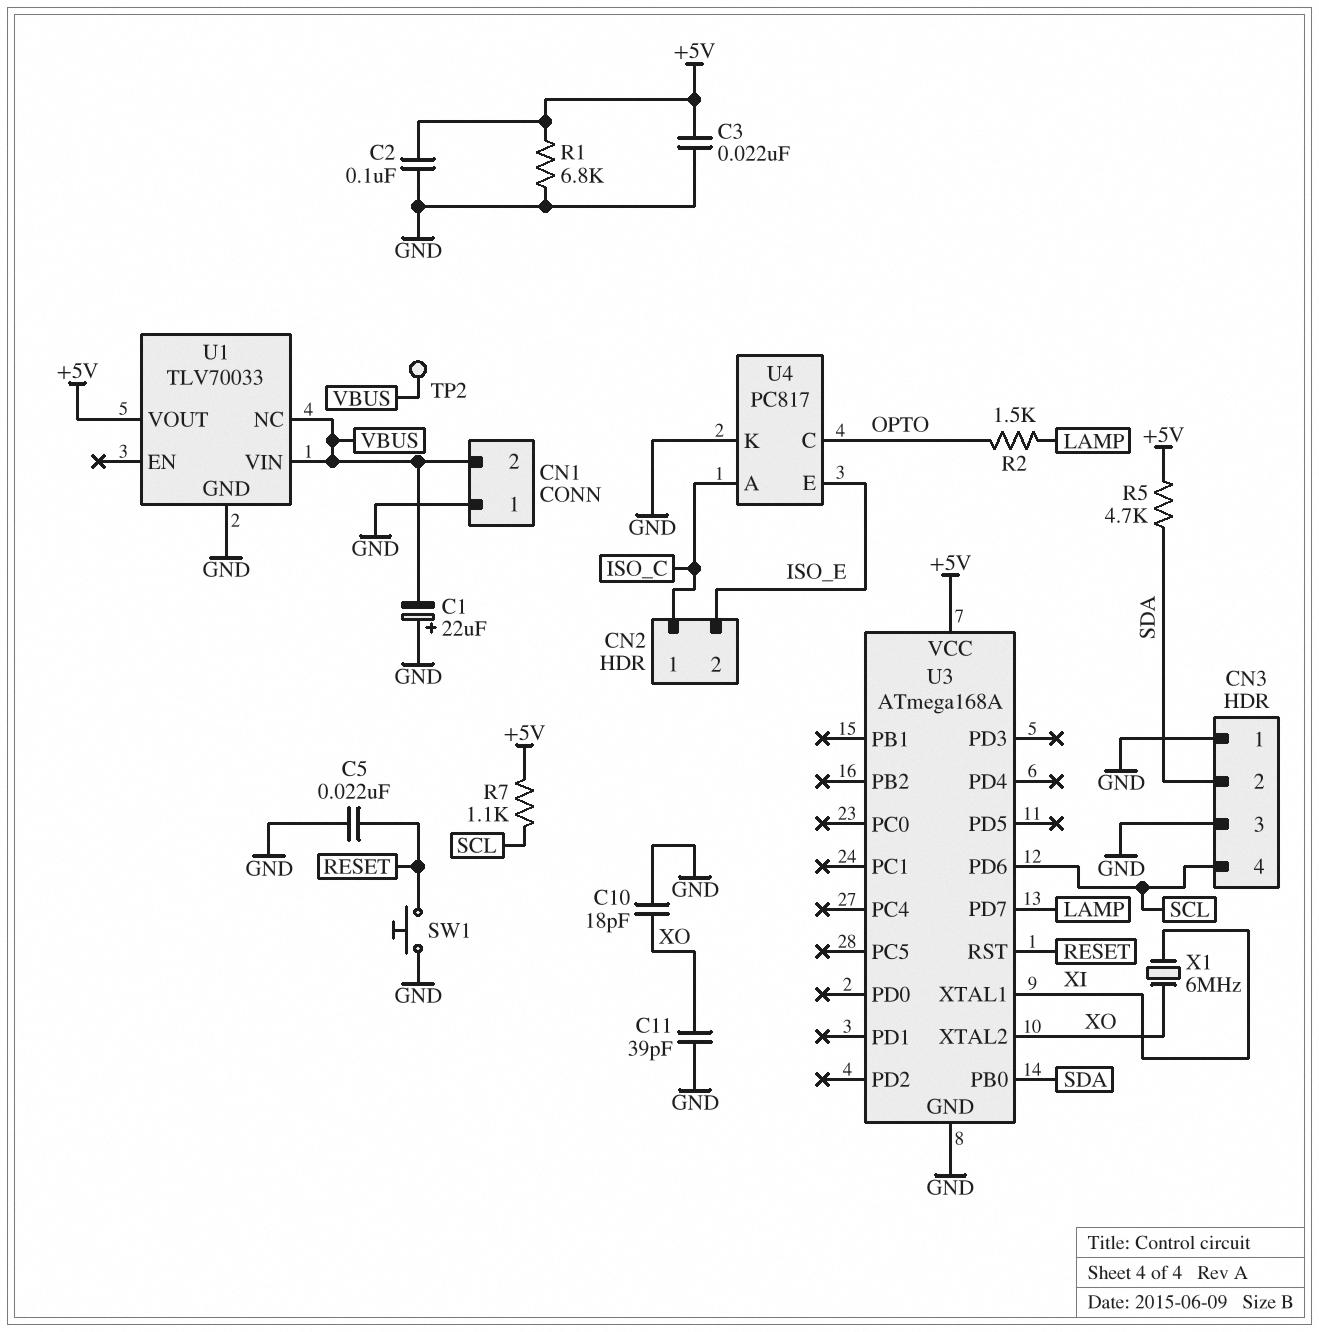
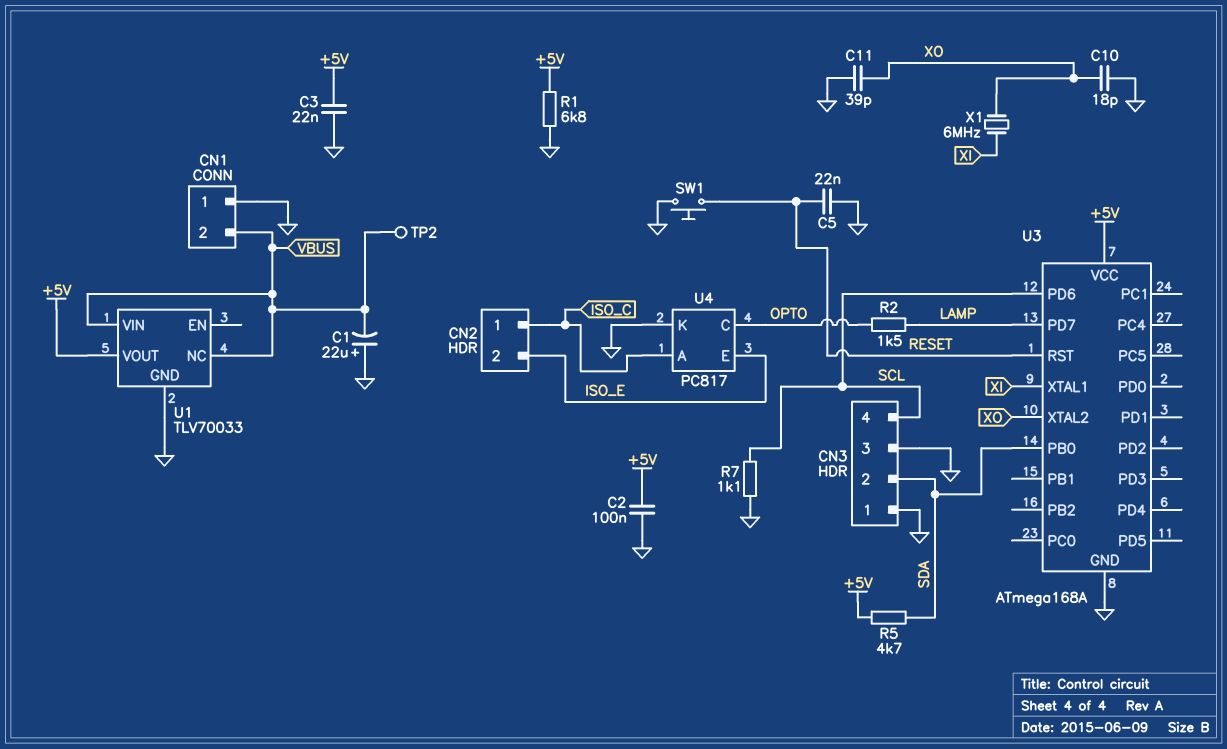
R7: 1.1k (+5V, SCL) -> 1.1k (GND, SCL)

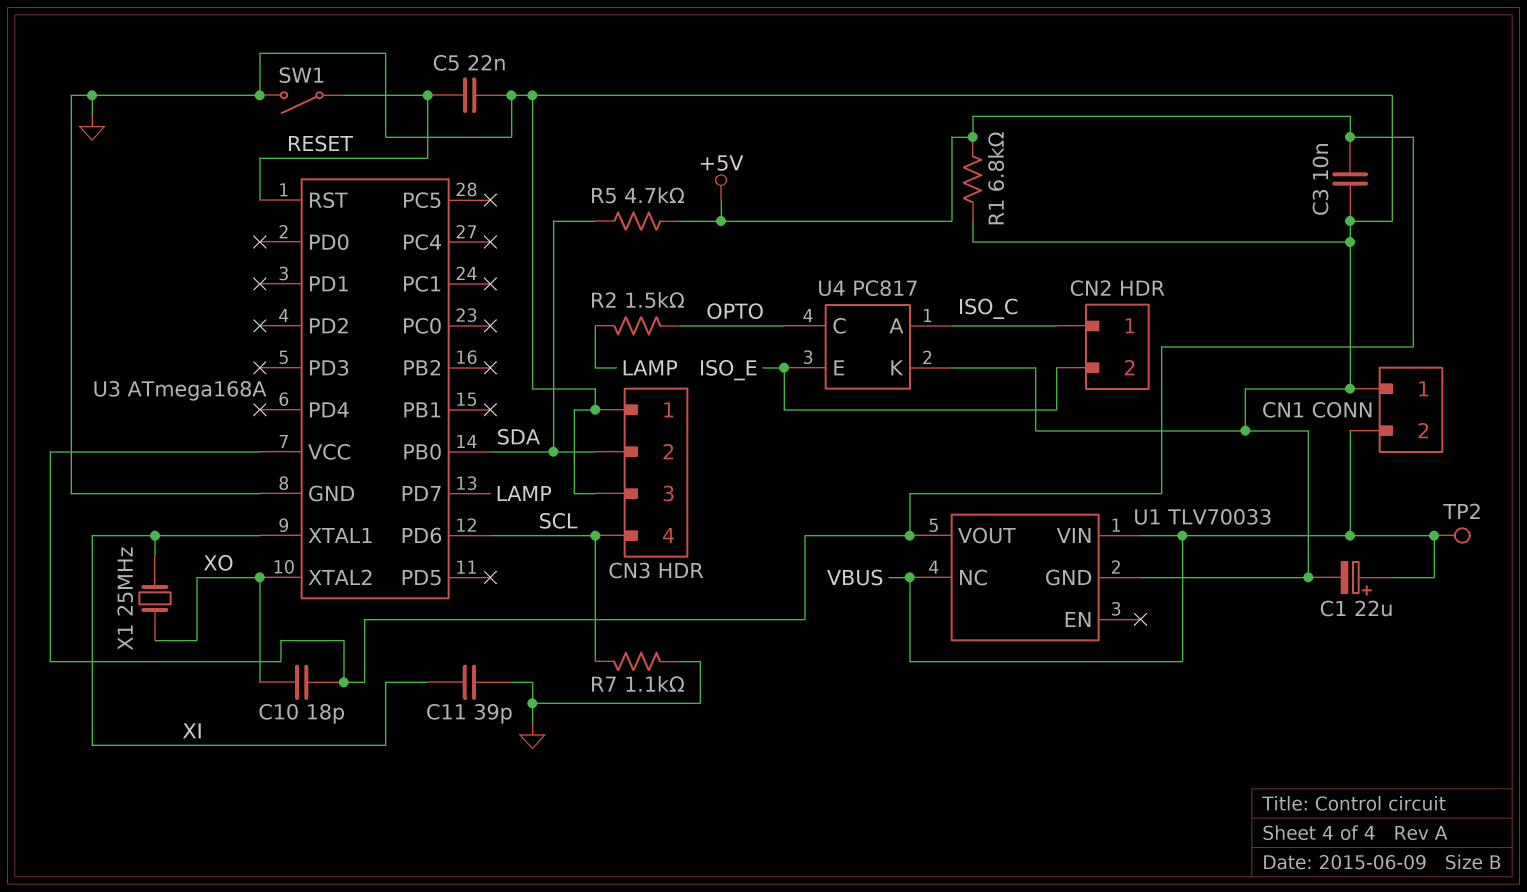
C1: 22uF (plus GND, minus VBUS) -> 22uF (plus VBUS, minus GND)
C2: 100nF (+5V, GND) -> none
C3: 22nF (+5V, GND) -> 10nF (+5V, GND)
C10: 18pF (GND, XO) -> 18pF (+5V, XO)
C11: 39pF (GND, XO) -> 39pF (GND, XI)
SW1: button (GND, RESET) -> switch (GND, RESET)
X1: 6MHz (XI, XO) -> 25MHz (XI, XO)

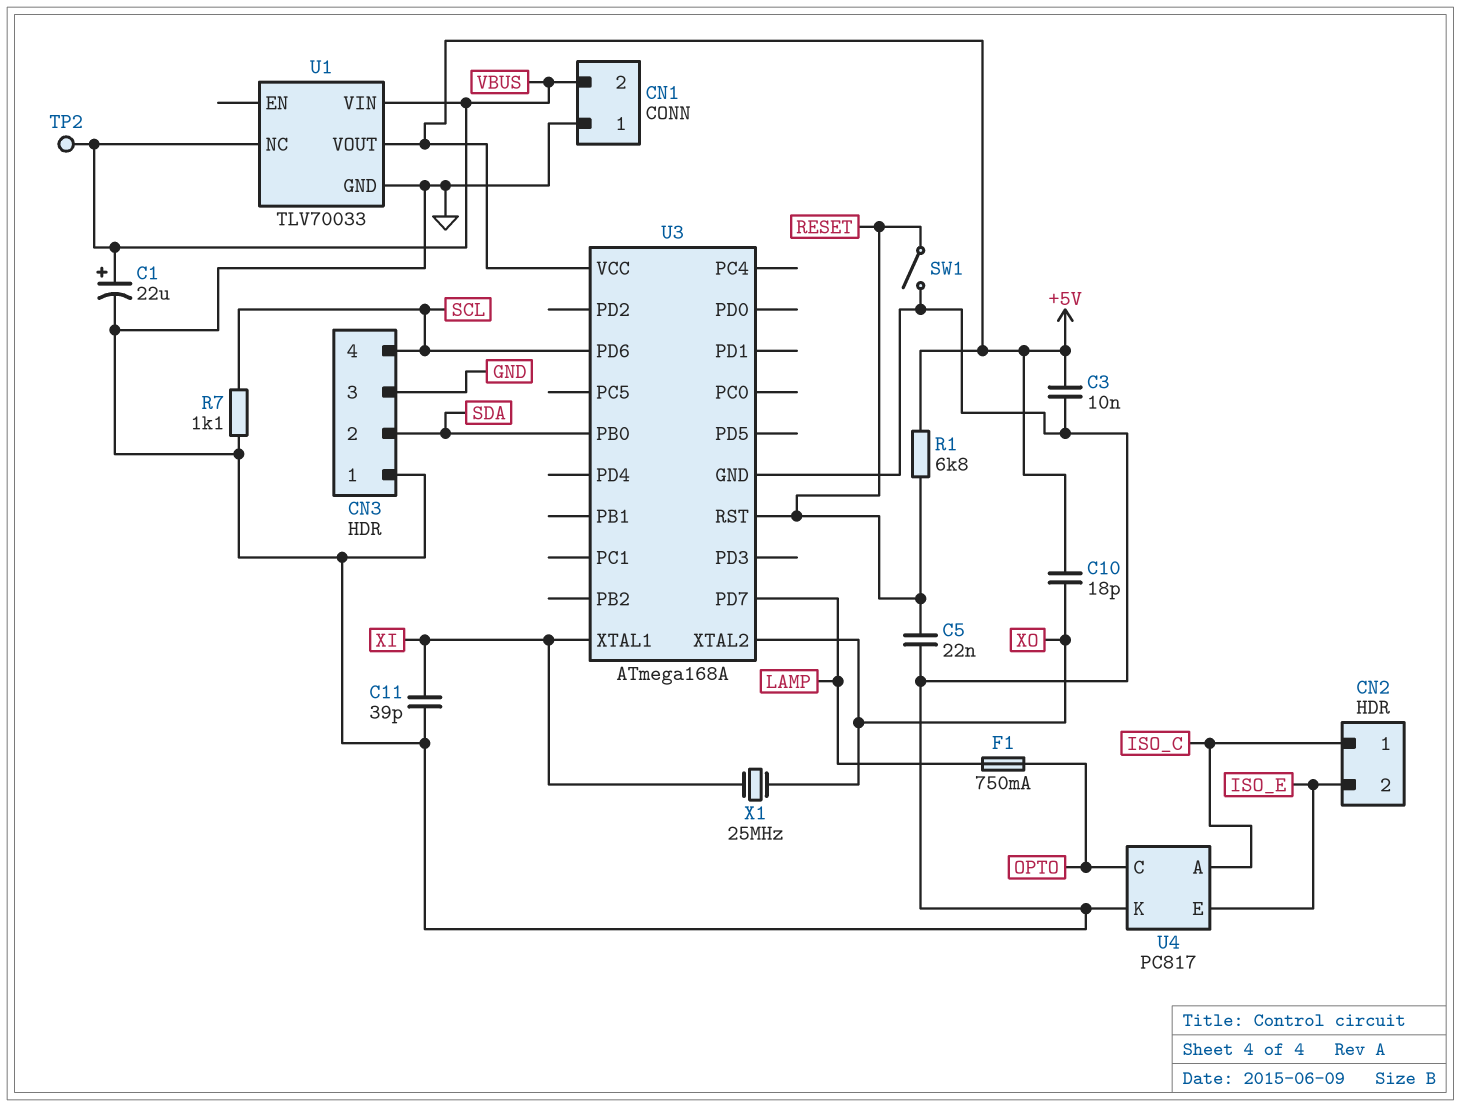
F1: none -> 750mA (LAMP, OPTO)
R1: 6.8k (+5V, GND) -> 6.8k (+5V, RESET)
R2: 1.5k (LAMP, OPTO) -> none
R5: 4.7k (+5V, SDA) -> none

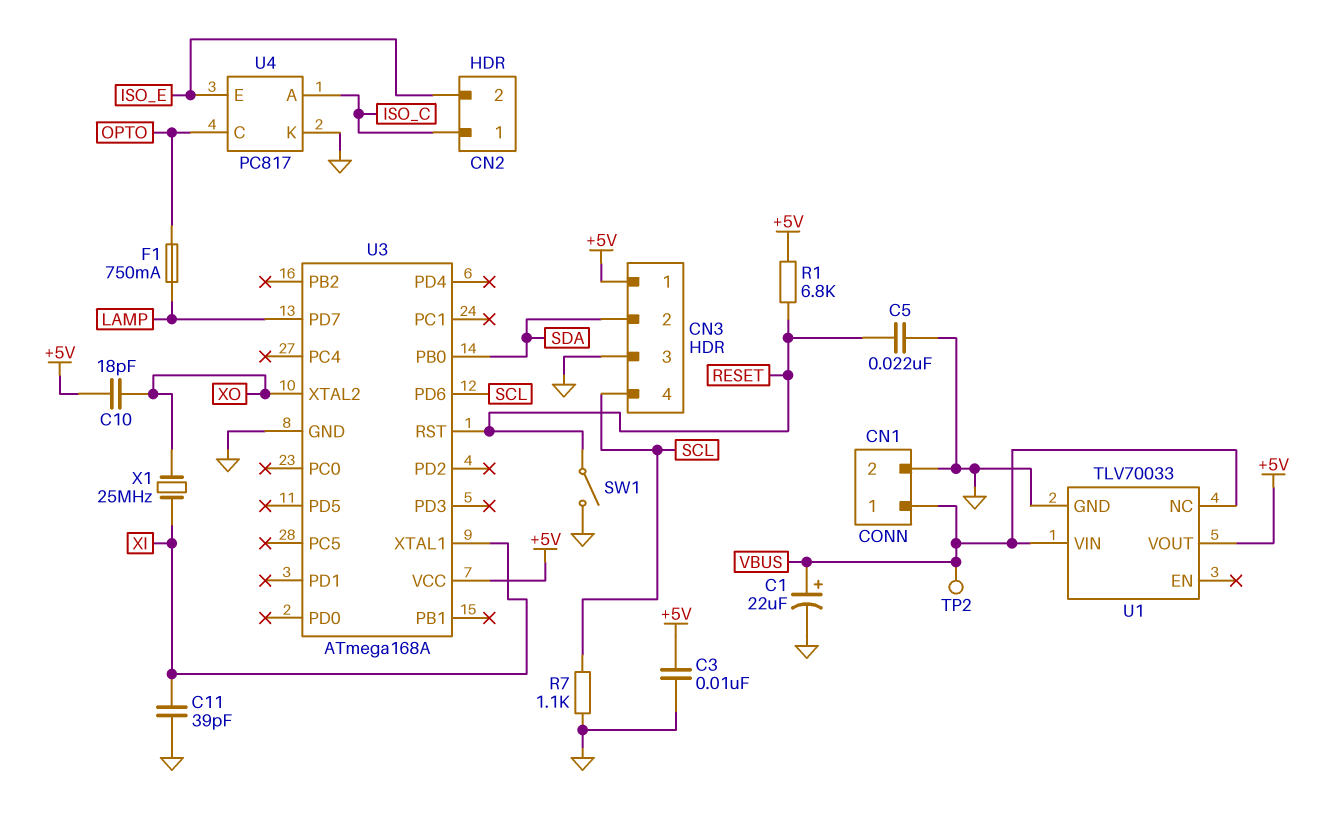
CN1 pin 1: GND -> VBUS
CN1 pin 2: VBUS -> GND
CN3 pin 1: GND -> +5V

